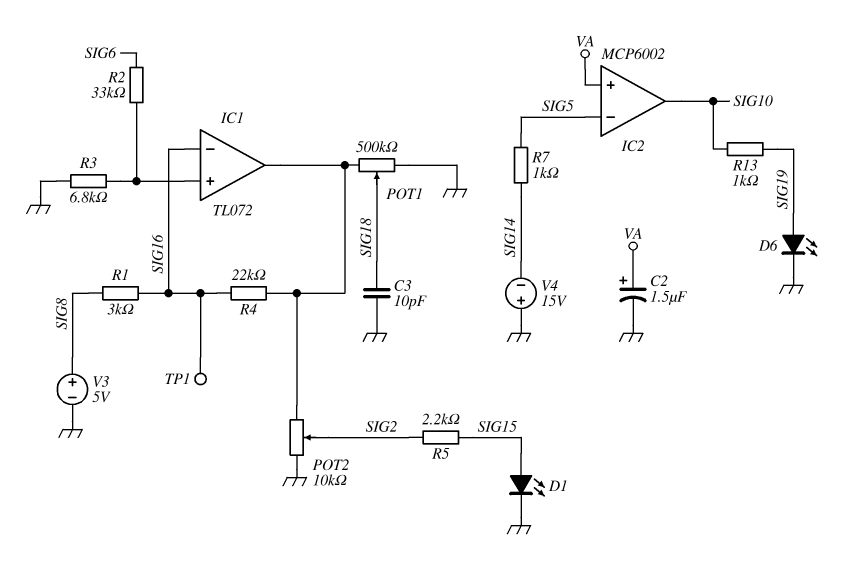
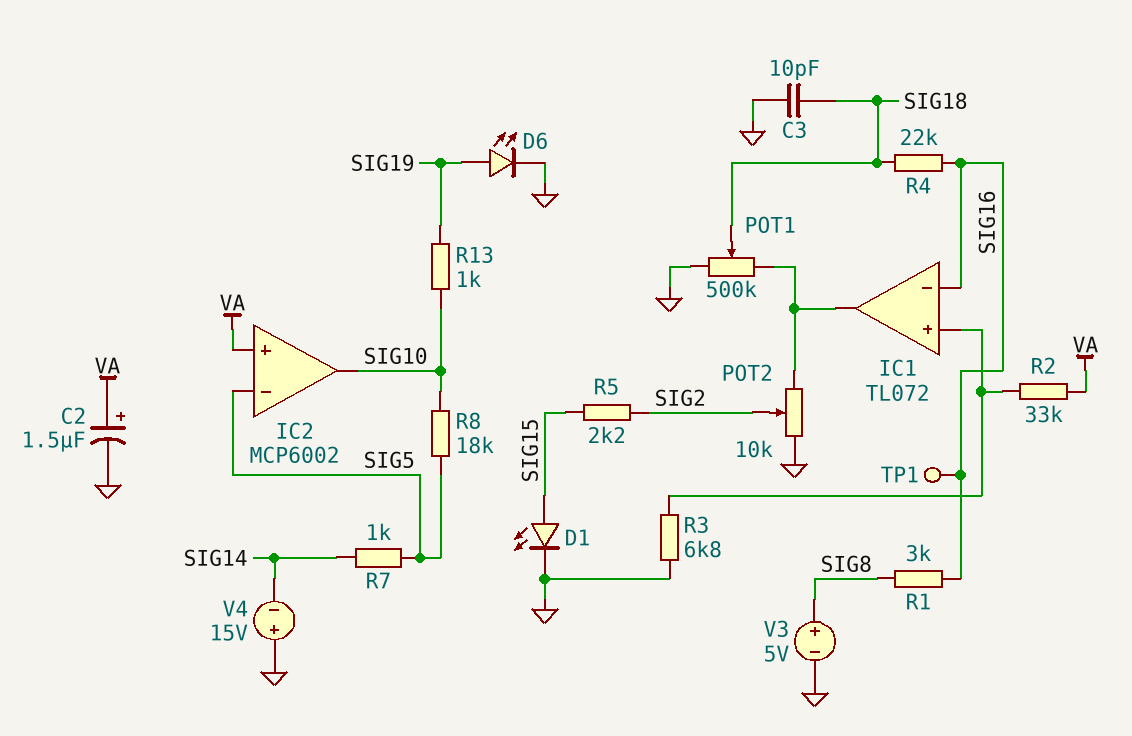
R2: 33k (IC1/in+, SIG6) -> 33k (IC1/in+, VA)
R4: 22k (IC1/out, SIG16) -> 22k (SIG16, SIG18)
R8: none -> 18k (SIG5, SIG10)

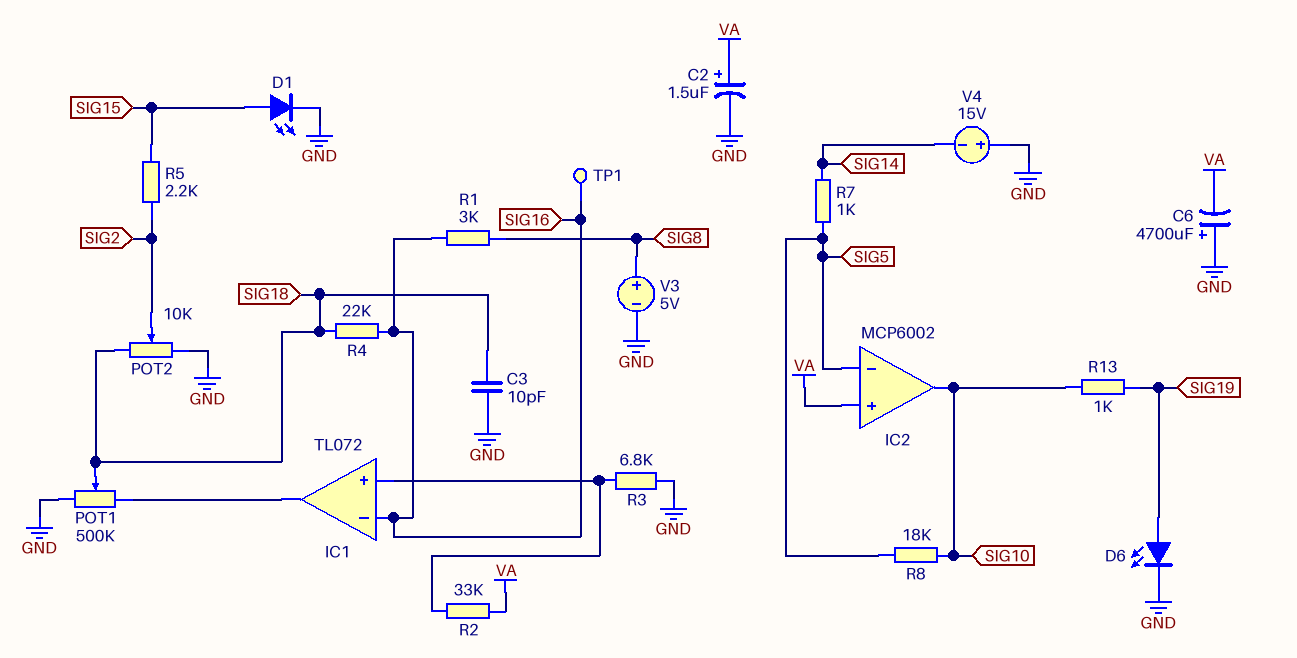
C6: none -> 4700uF (plus GND, minus VA)
POT2: 10k (GND, IC1/out, wiper SIG2) -> 10k (GND, SIG18, wiper SIG2)

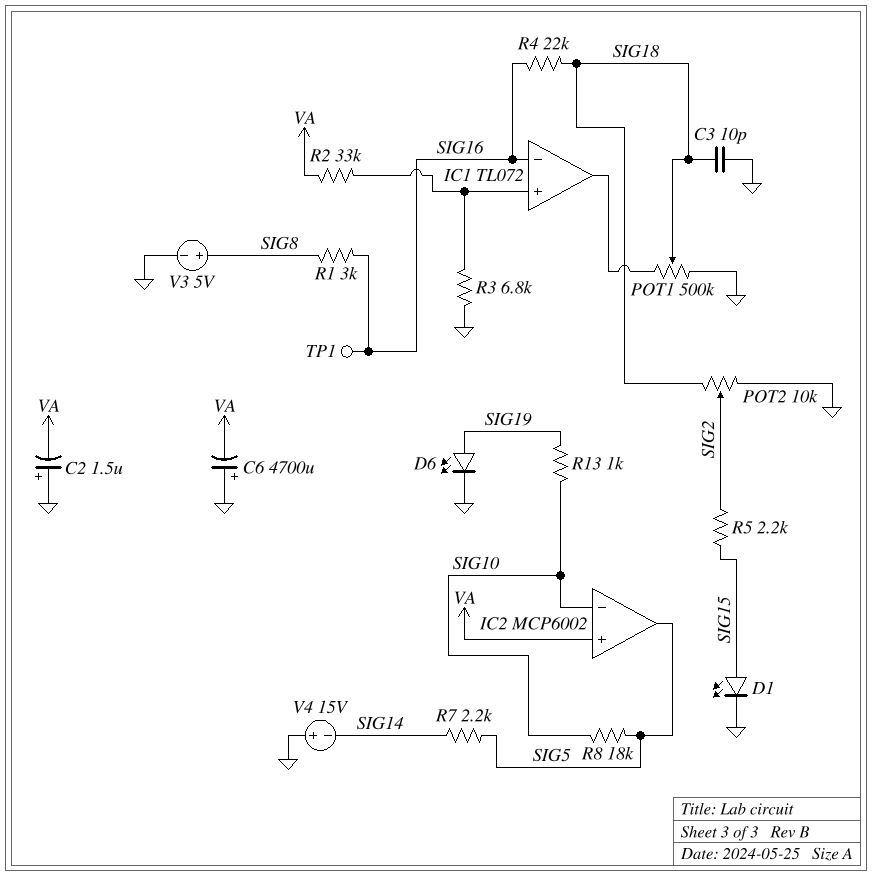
C2: 1.5uF (plus VA, minus GND) -> 1.5uF (plus GND, minus VA)
IC2 pin in-: SIG5 -> SIG10
IC2 pin out: SIG10 -> SIG5
R7: 1k (SIG5, SIG14) -> 2.2k (SIG5, SIG14)

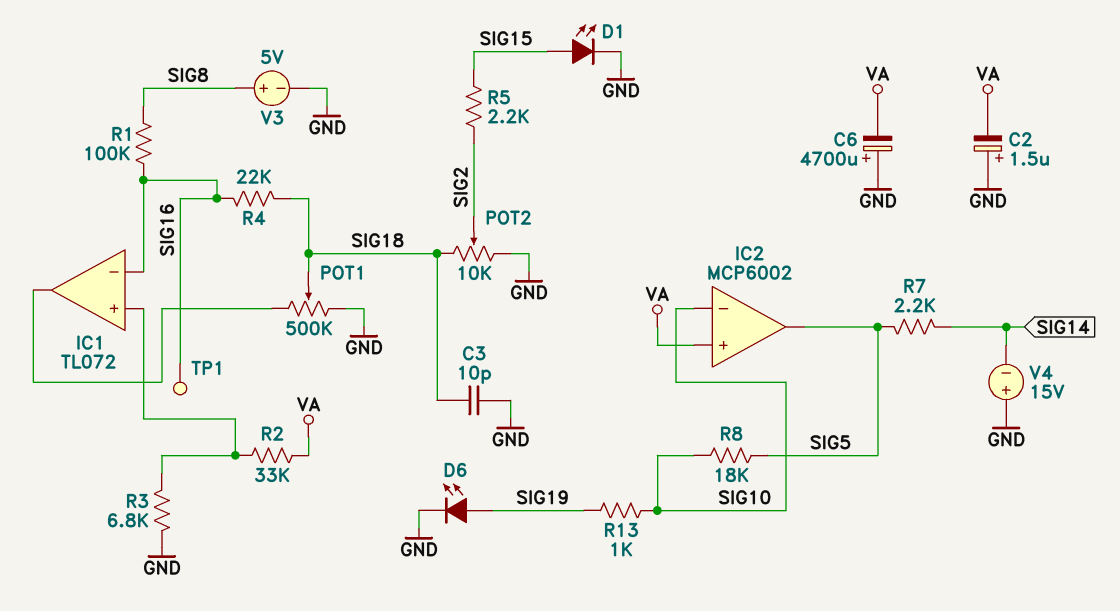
R1: 3k (SIG8, SIG16) -> 100k (SIG8, SIG16)

